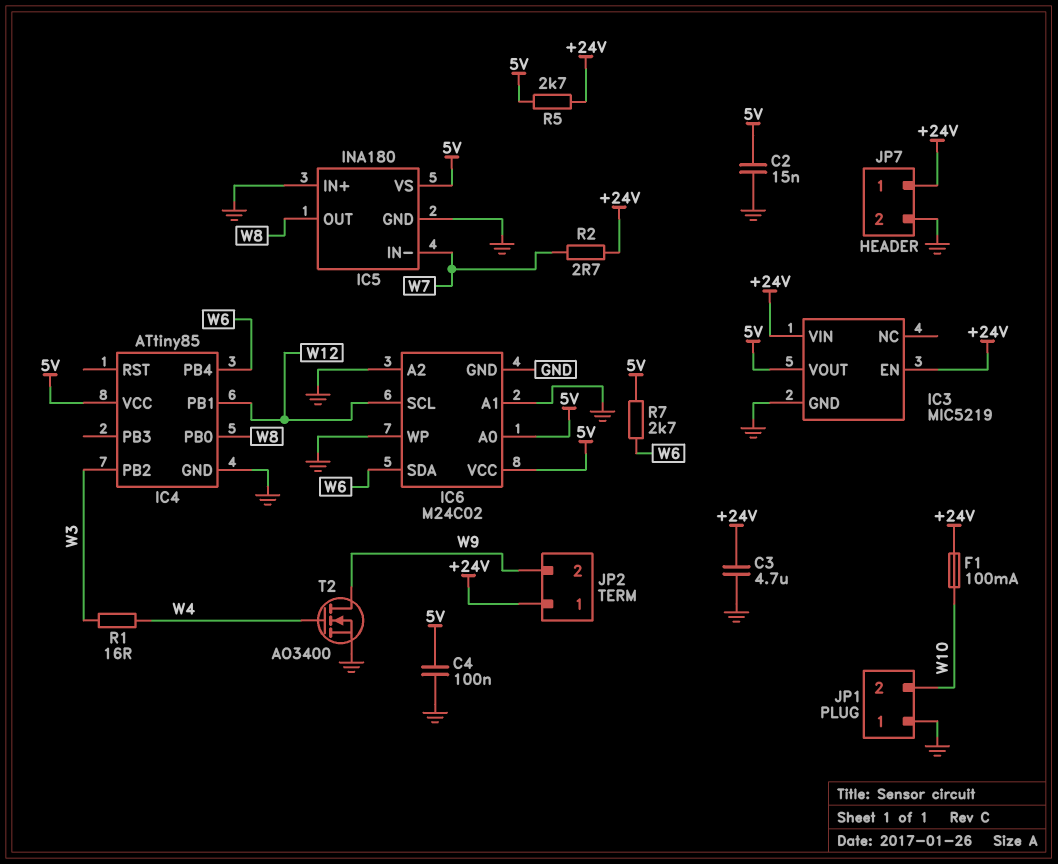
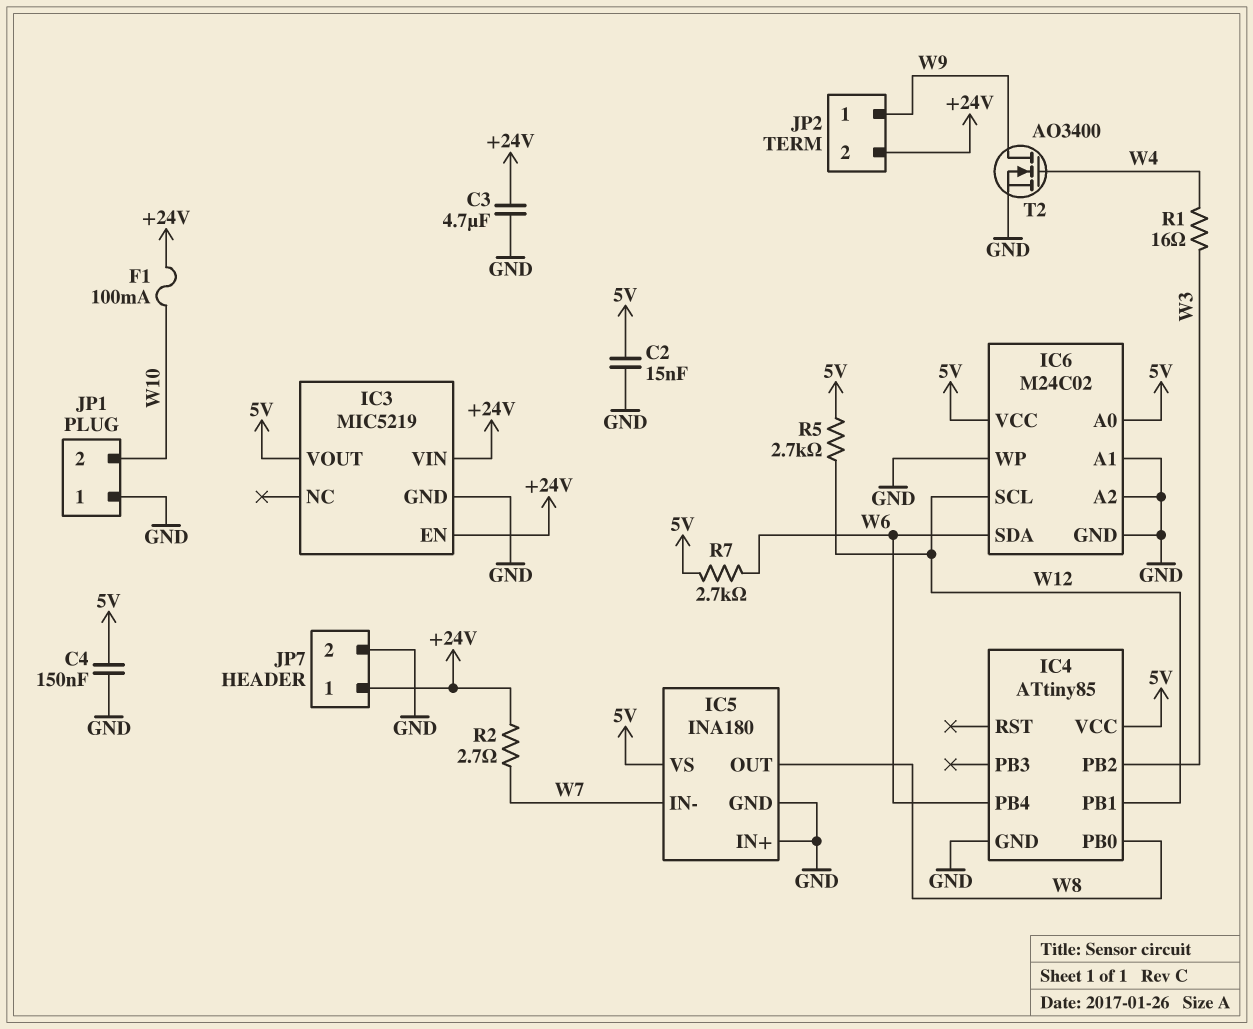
C4: 100nF (5V, GND) -> 150nF (5V, GND)
JP2 pin 1: +24V -> W9
JP2 pin 2: W9 -> +24V
R5: 2.7k (+24V, 5V) -> 2.7k (5V, W12)

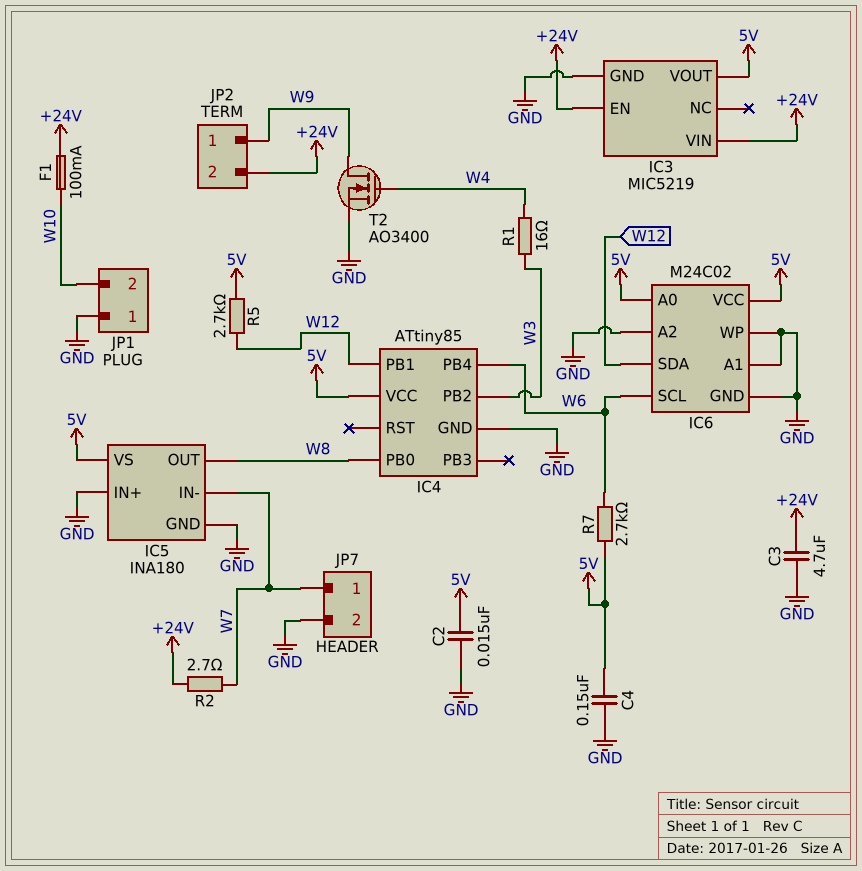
IC6 pin SCL: W12 -> W6
IC6 pin SDA: W6 -> W12
JP7 pin 1: +24V -> W7

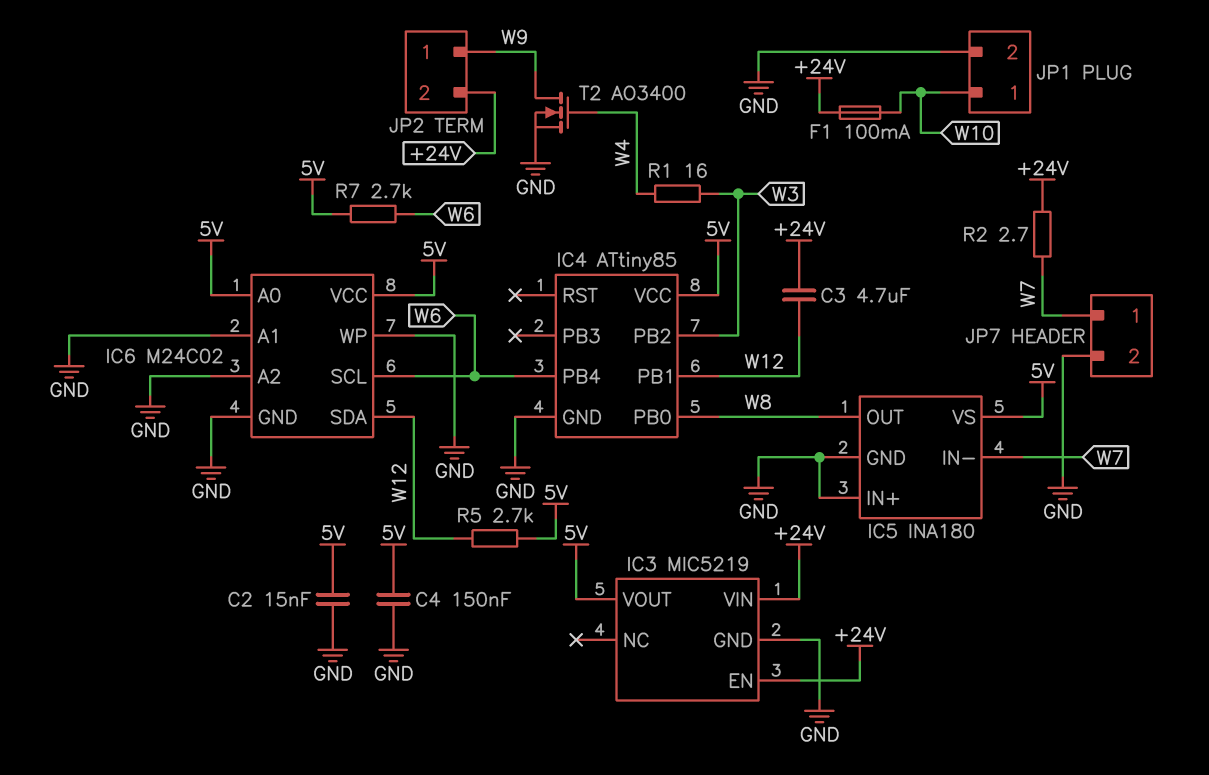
C3: 4.7uF (+24V, GND) -> 4.7uF (+24V, W12)
JP1 pin 1: GND -> W10
JP1 pin 2: W10 -> GND

